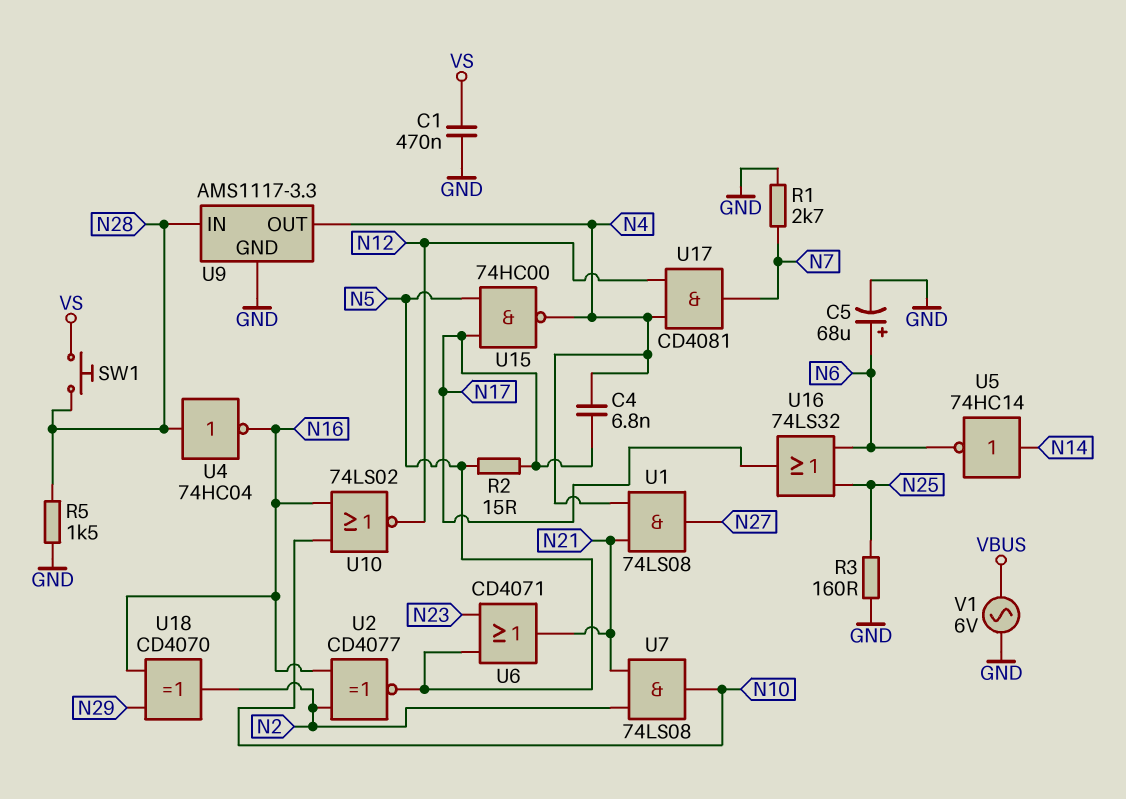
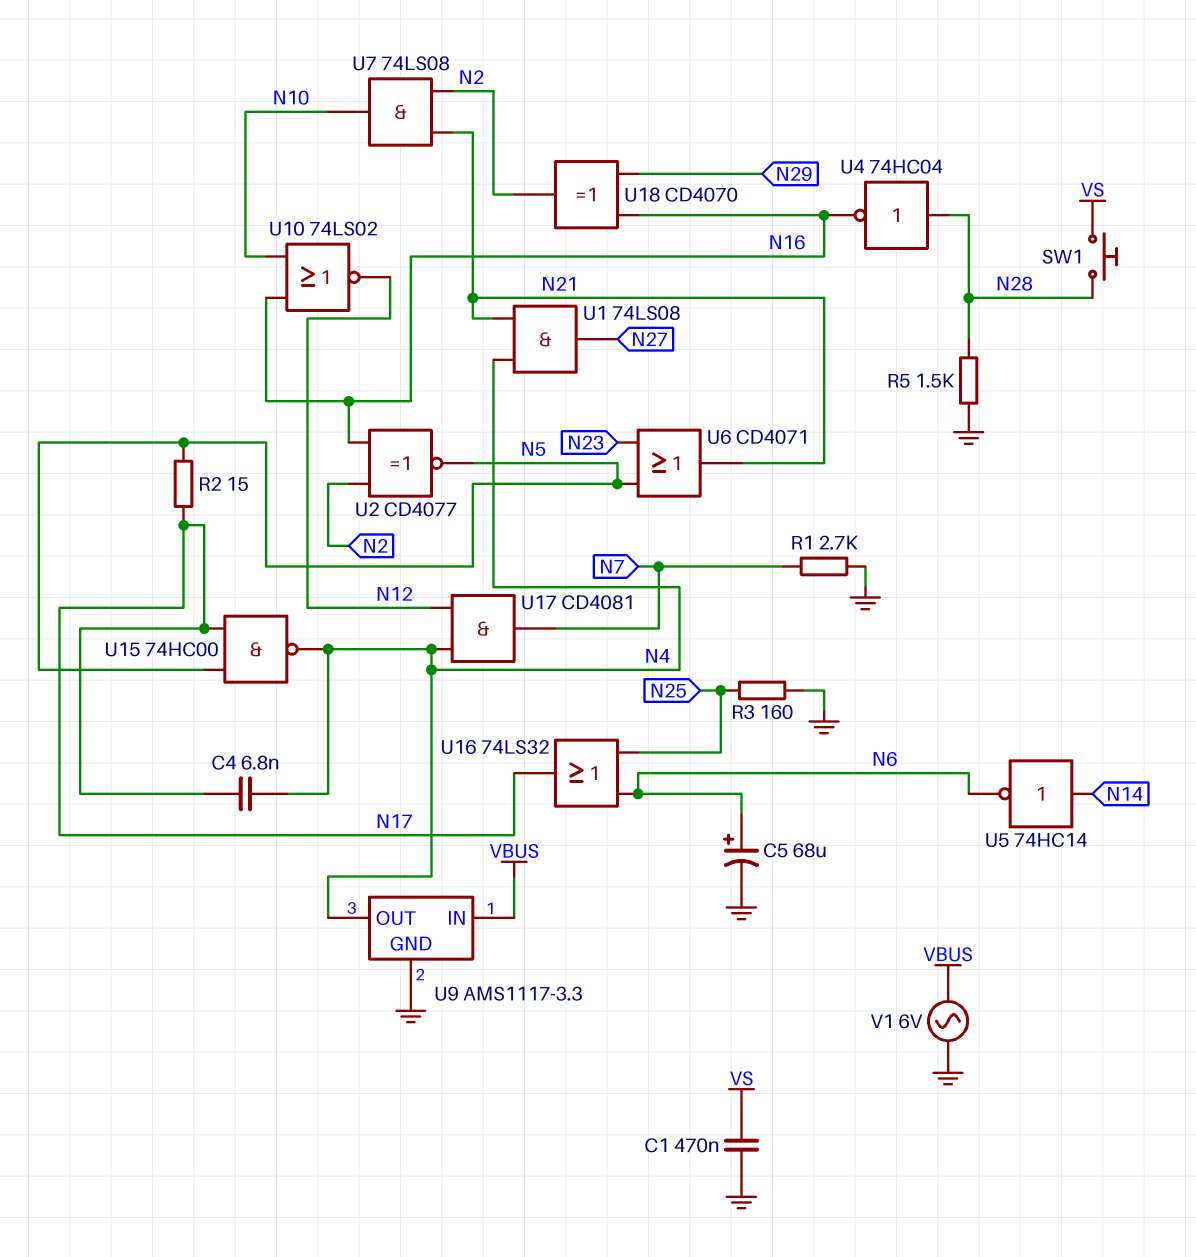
U9 pin IN: N28 -> VBUS

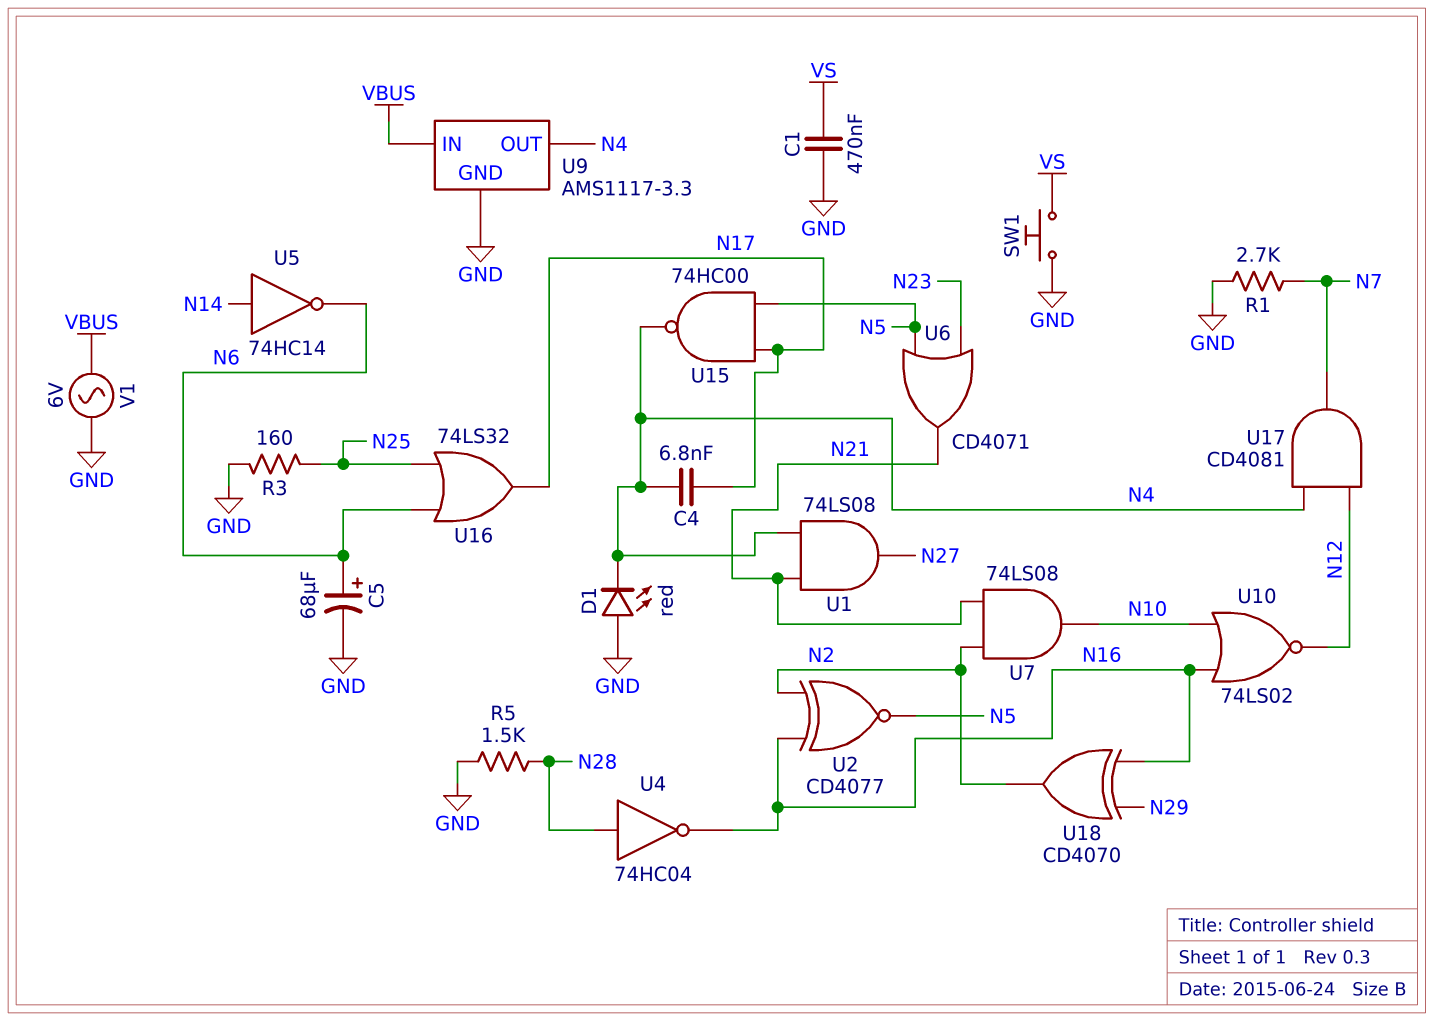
D1: none -> LED red (A GND, K N4)
R2: 15 (N5, N17) -> none
SW1: button (N28, VS) -> button (GND, VS)

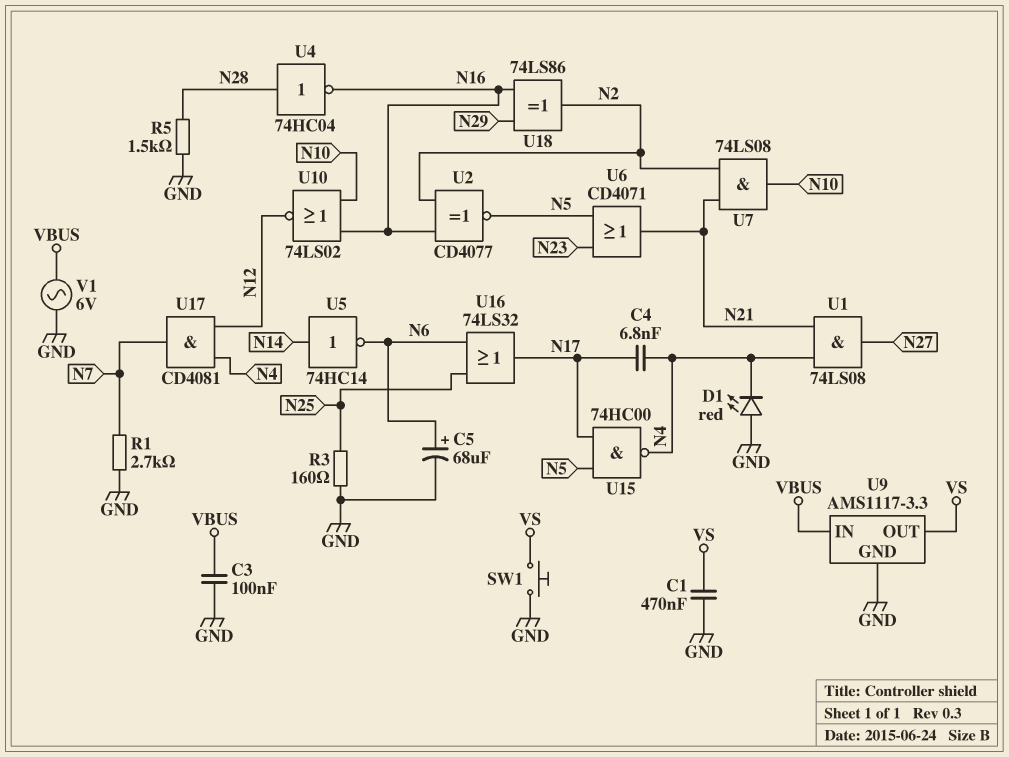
C3: none -> 100nF (GND, VBUS)
U9 pin OUT: N4 -> VS
U18: XOR CD4070 (in N16, in N29, out N2) -> XOR 74LS86 (in N16, in N29, out N2)

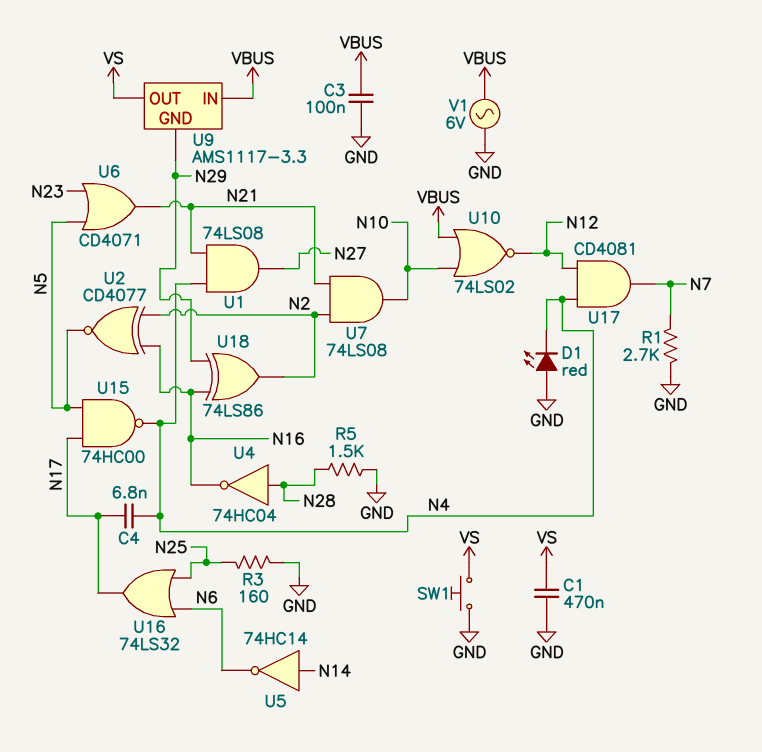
C5: 68uF (plus N6, minus GND) -> none
U9 pin GND: GND -> N29
U10: NOR 74LS02 (in N10, in N16, out N12) -> NOR 74LS02 (in N10, in VBUS, out N12)

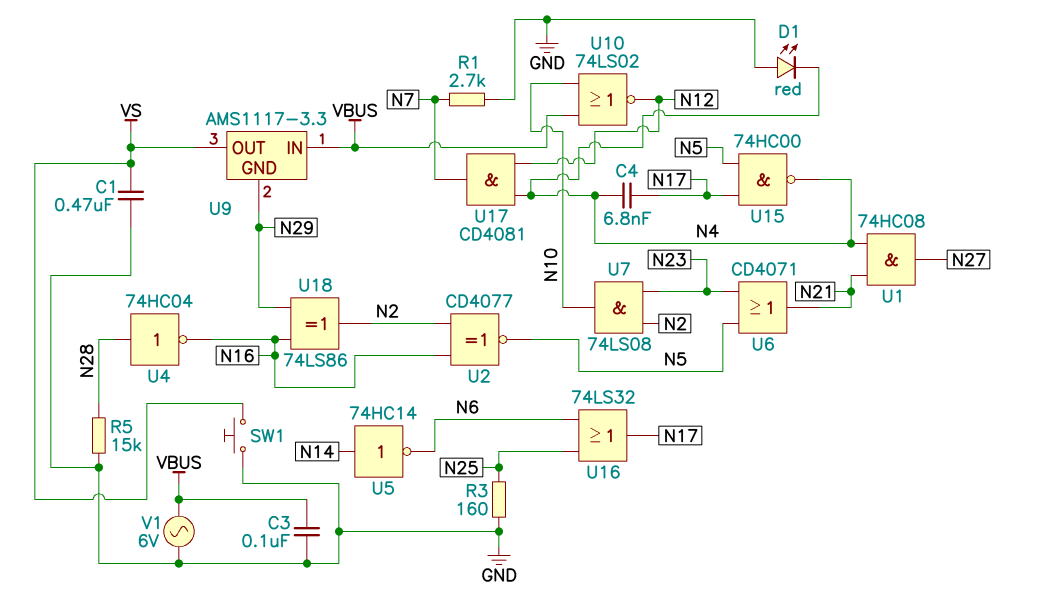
R5: 1.5k (GND, N28) -> 15k (GND, N28)
U1: AND 74LS08 (in N4, in N21, out N27) -> AND 74HC08 (in N4, in N21, out N27)
U7: AND 74LS08 (in N2, in N21, out N10) -> AND 74LS08 (in N2, in N23, out N10)

